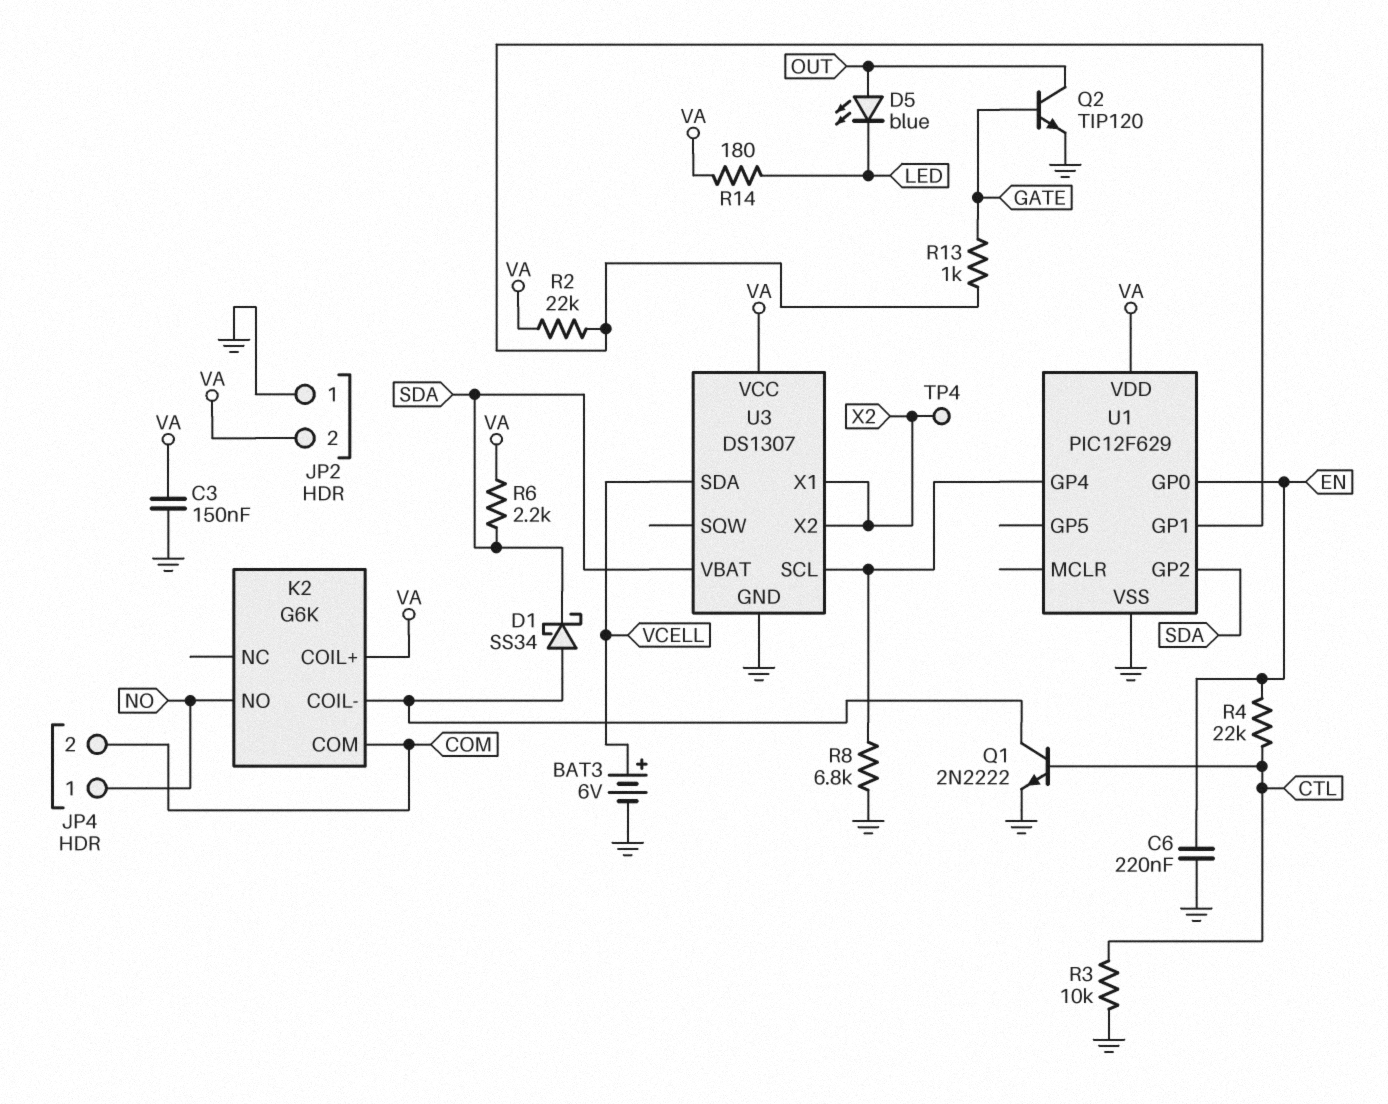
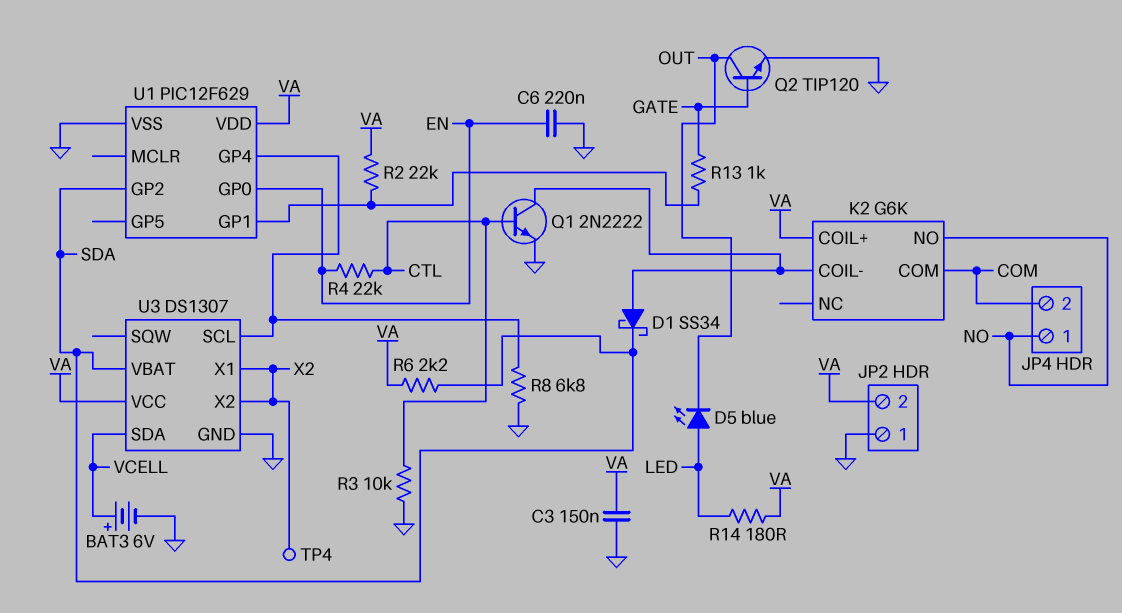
D5: LED blue (A OUT, K LED) -> LED blue (A LED, K OUT)

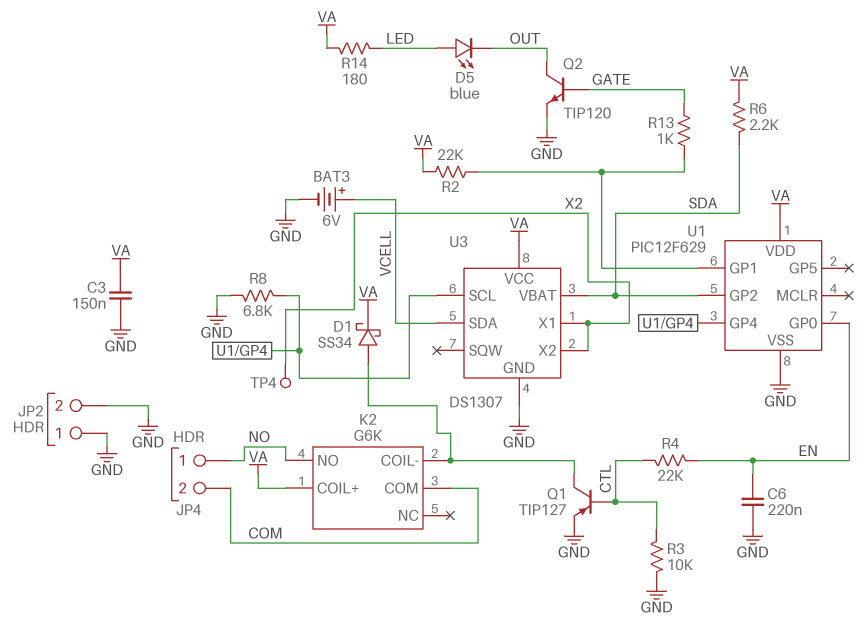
D1: schottky SS34 (A K2/COIL-, K SDA) -> schottky SS34 (A K2/COIL-, K VA)
JP2 pin 2: VA -> GND
Q1: NPN 2N2222 (B CTL, C K2/COIL-, E GND) -> PNP TIP127 (B CTL, C K2/COIL-, E GND)

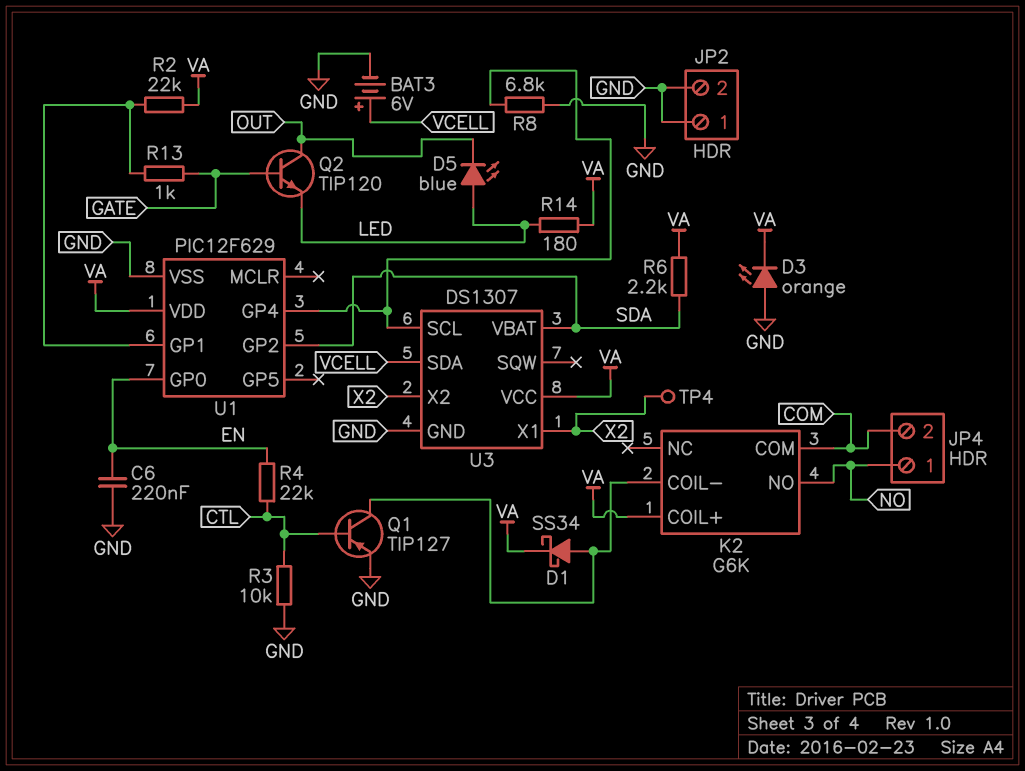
C3: 150nF (GND, VA) -> none
D3: none -> LED orange (A GND, K VA)
Q2: NPN TIP120 (B GATE, C OUT, E GND) -> NPN TIP120 (B GATE, C OUT, E LED)

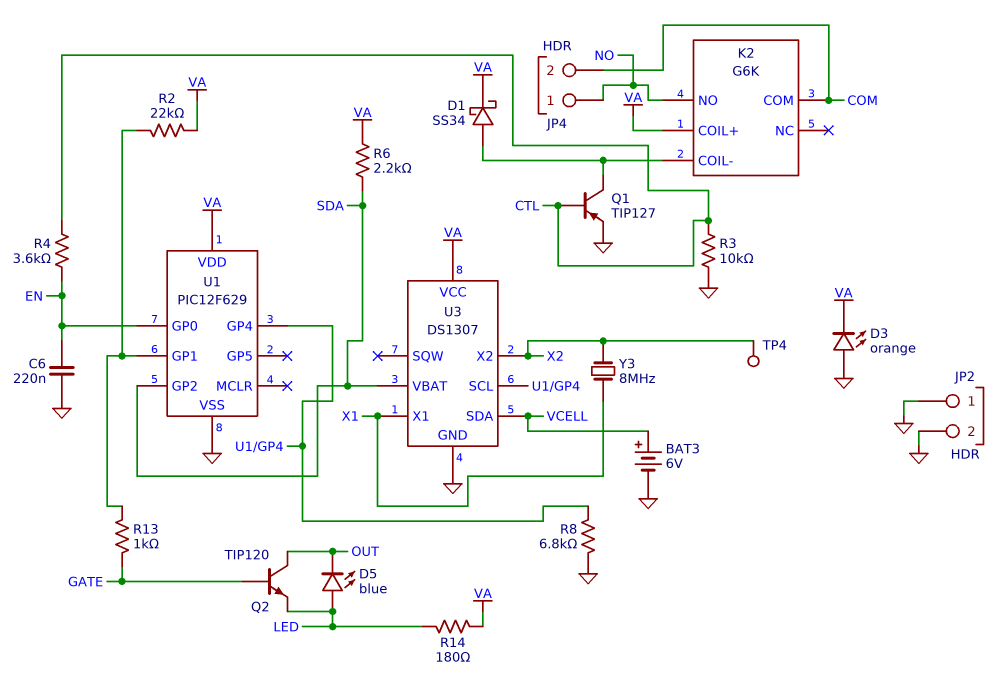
R4: 22k (CTL, EN) -> 3.6k (CTL, EN)
U3 pin X1: X2 -> X1
Y3: none -> 8MHz (X1, X2)

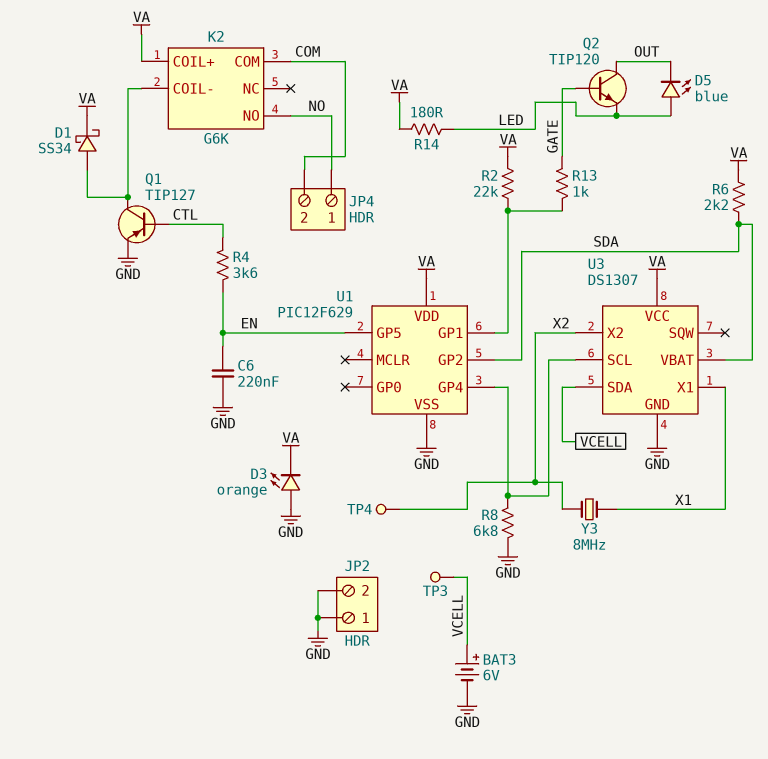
R3: 10k (CTL, GND) -> none
TP3: none -> test point (VCELL)
U1 pin GP0: EN -> none
U1 pin GP5: none -> EN

